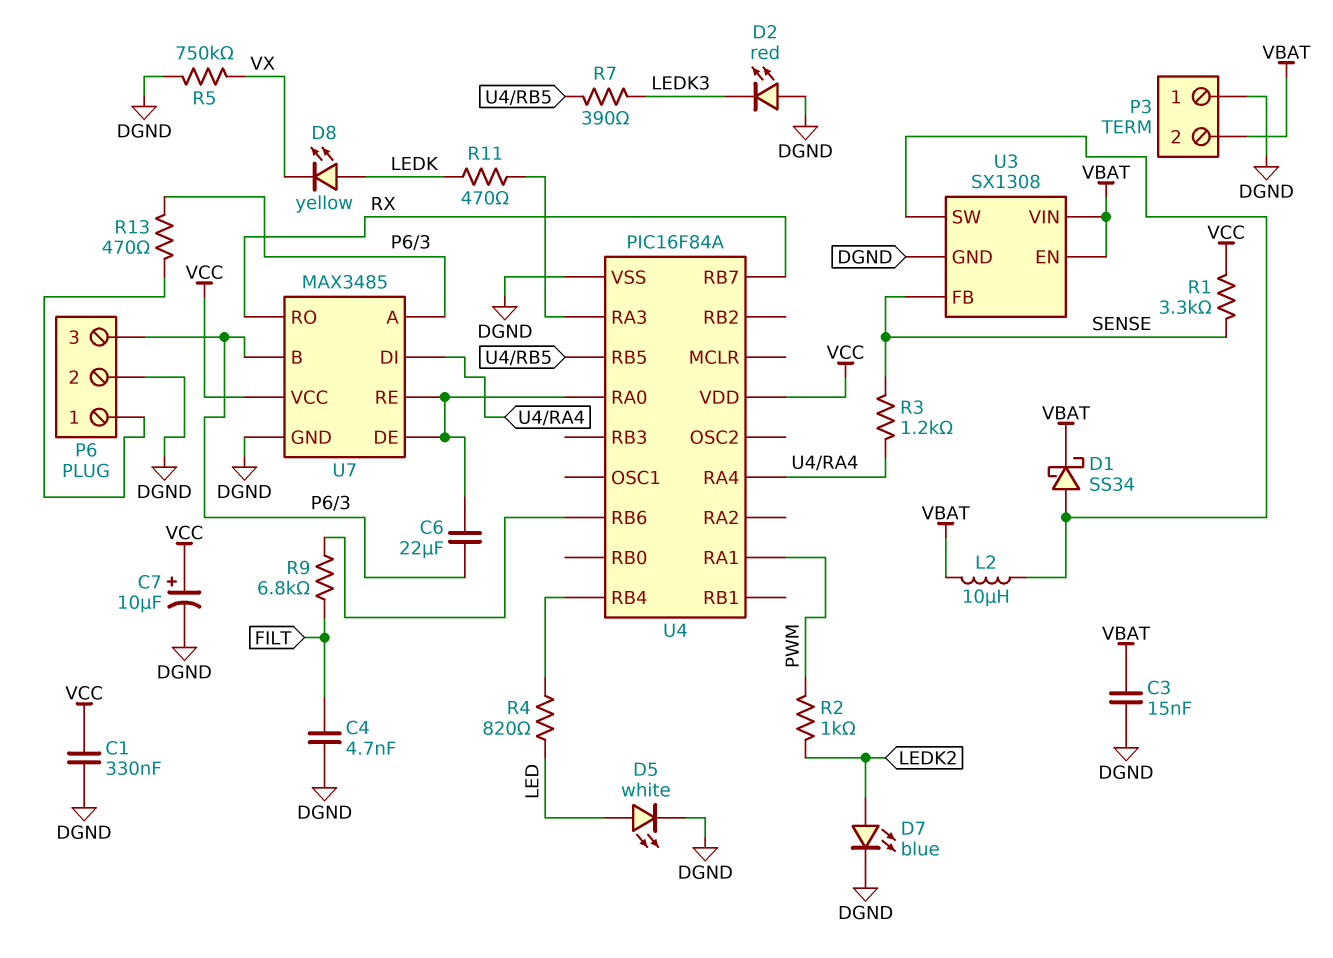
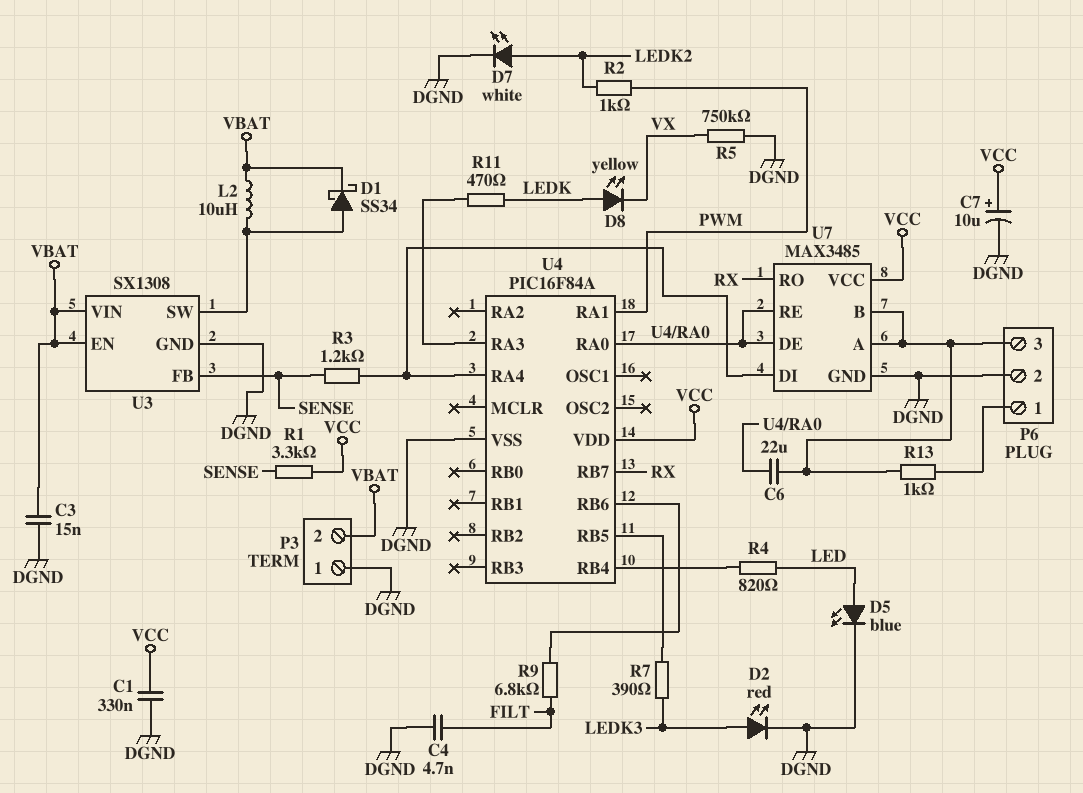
D2: LED red (A DGND, K LEDK3) -> LED red (A LEDK3, K DGND)
D5: LED white (A LED, K DGND) -> LED blue (A LED, K DGND)
D7: LED blue (A LEDK2, K DGND) -> LED white (A LEDK2, K DGND)
R13: 470 (P6/1, P6/3) -> 1k (P6/1, P6/3)

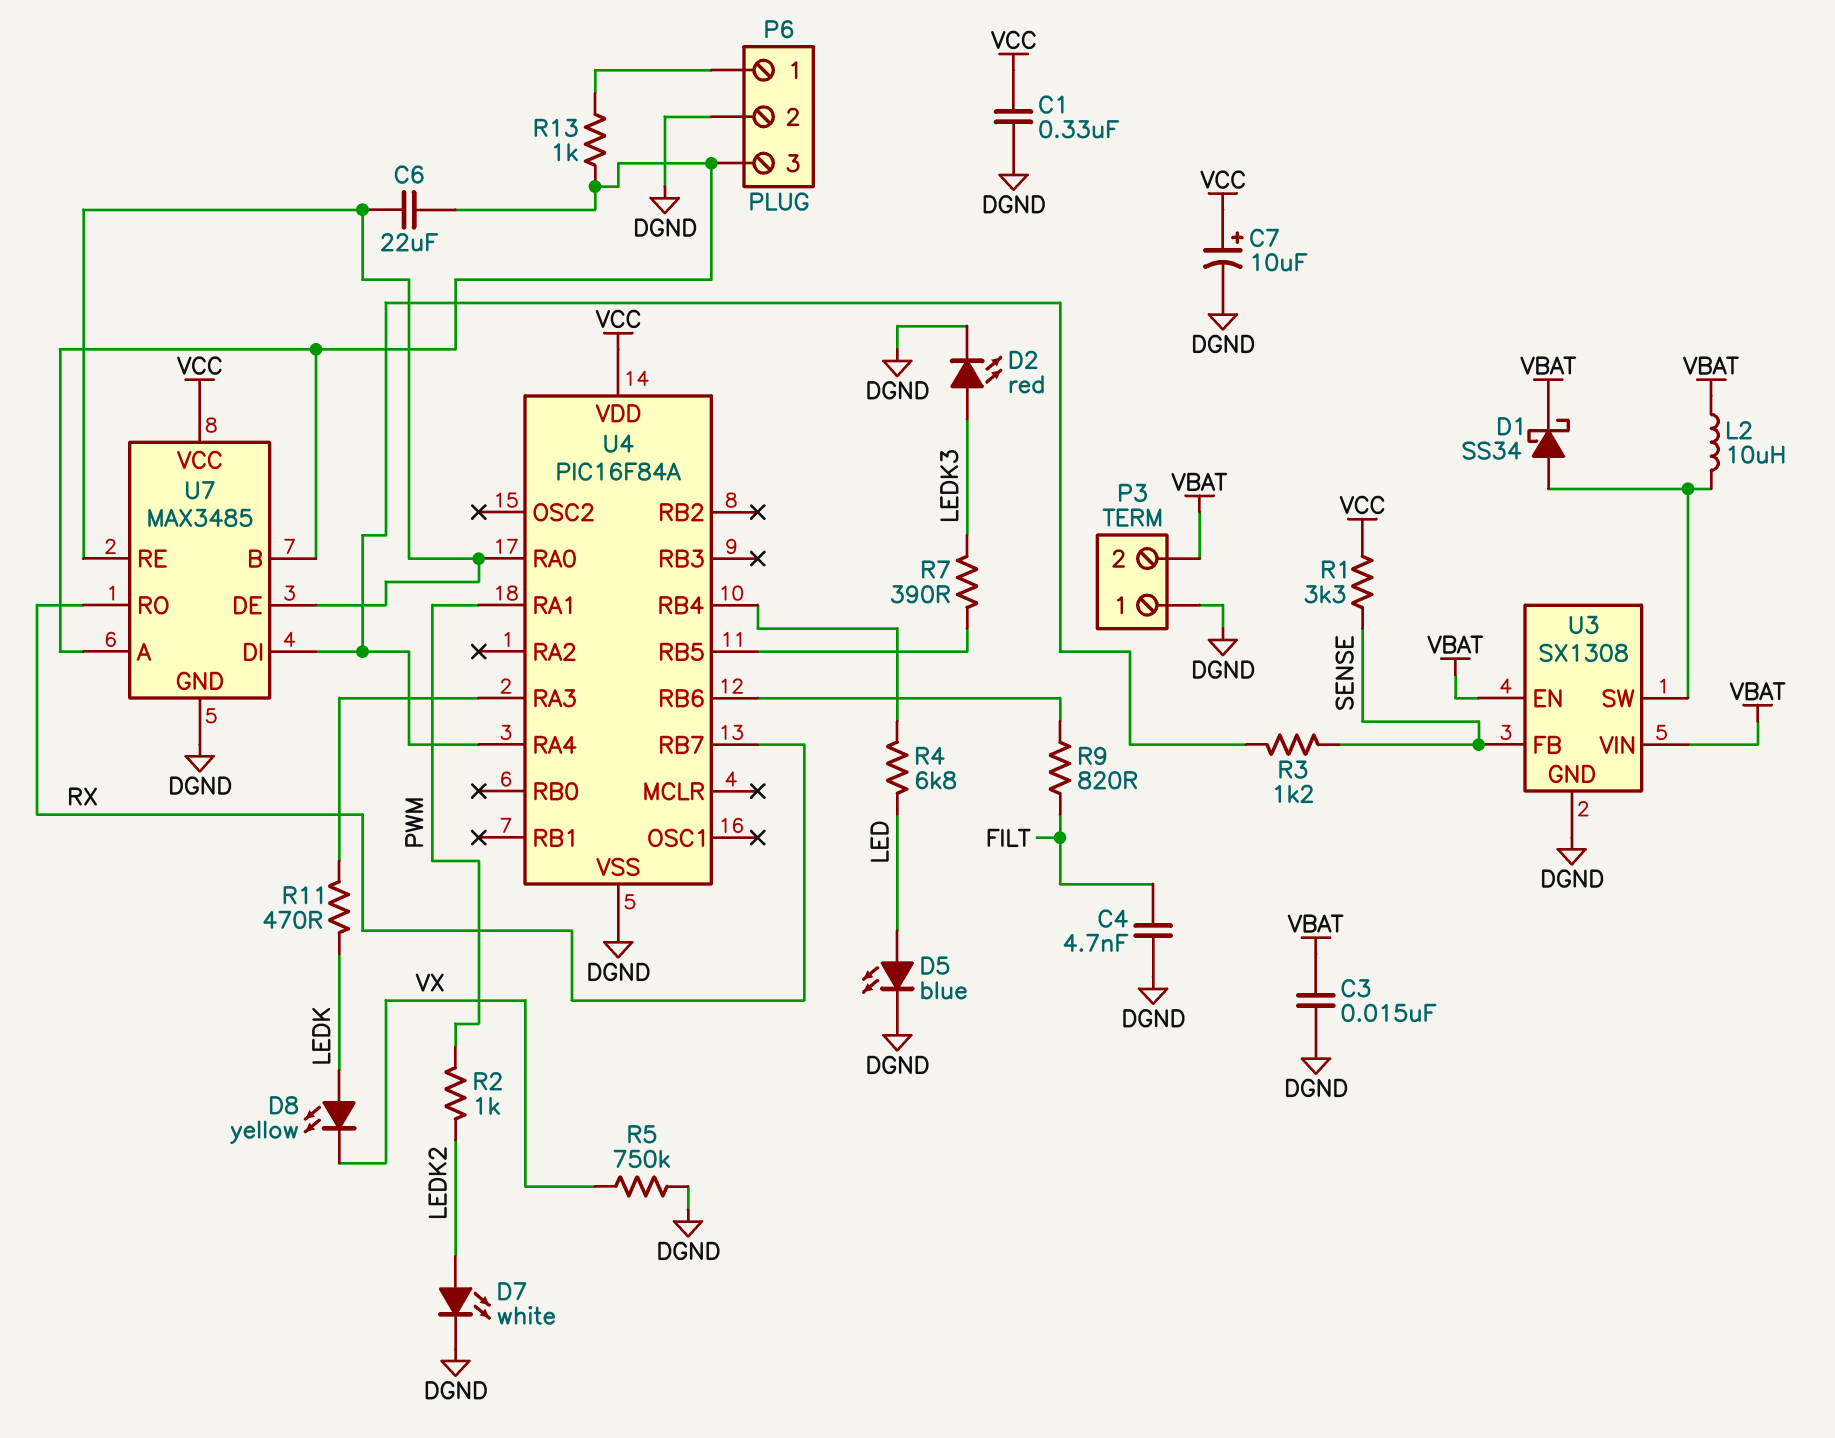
R4: 820 (LED, U4/RB4) -> 6.8k (LED, U4/RB4)
R9: 6.8k (FILT, U4/RB6) -> 820 (FILT, U4/RB6)

